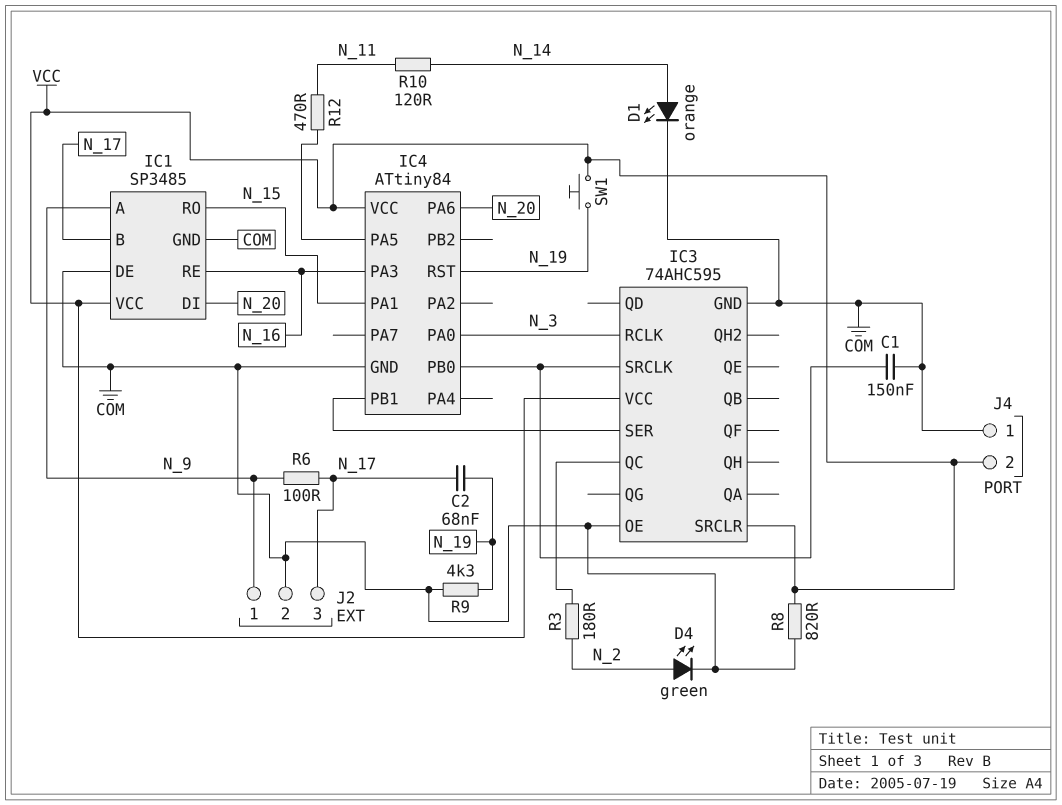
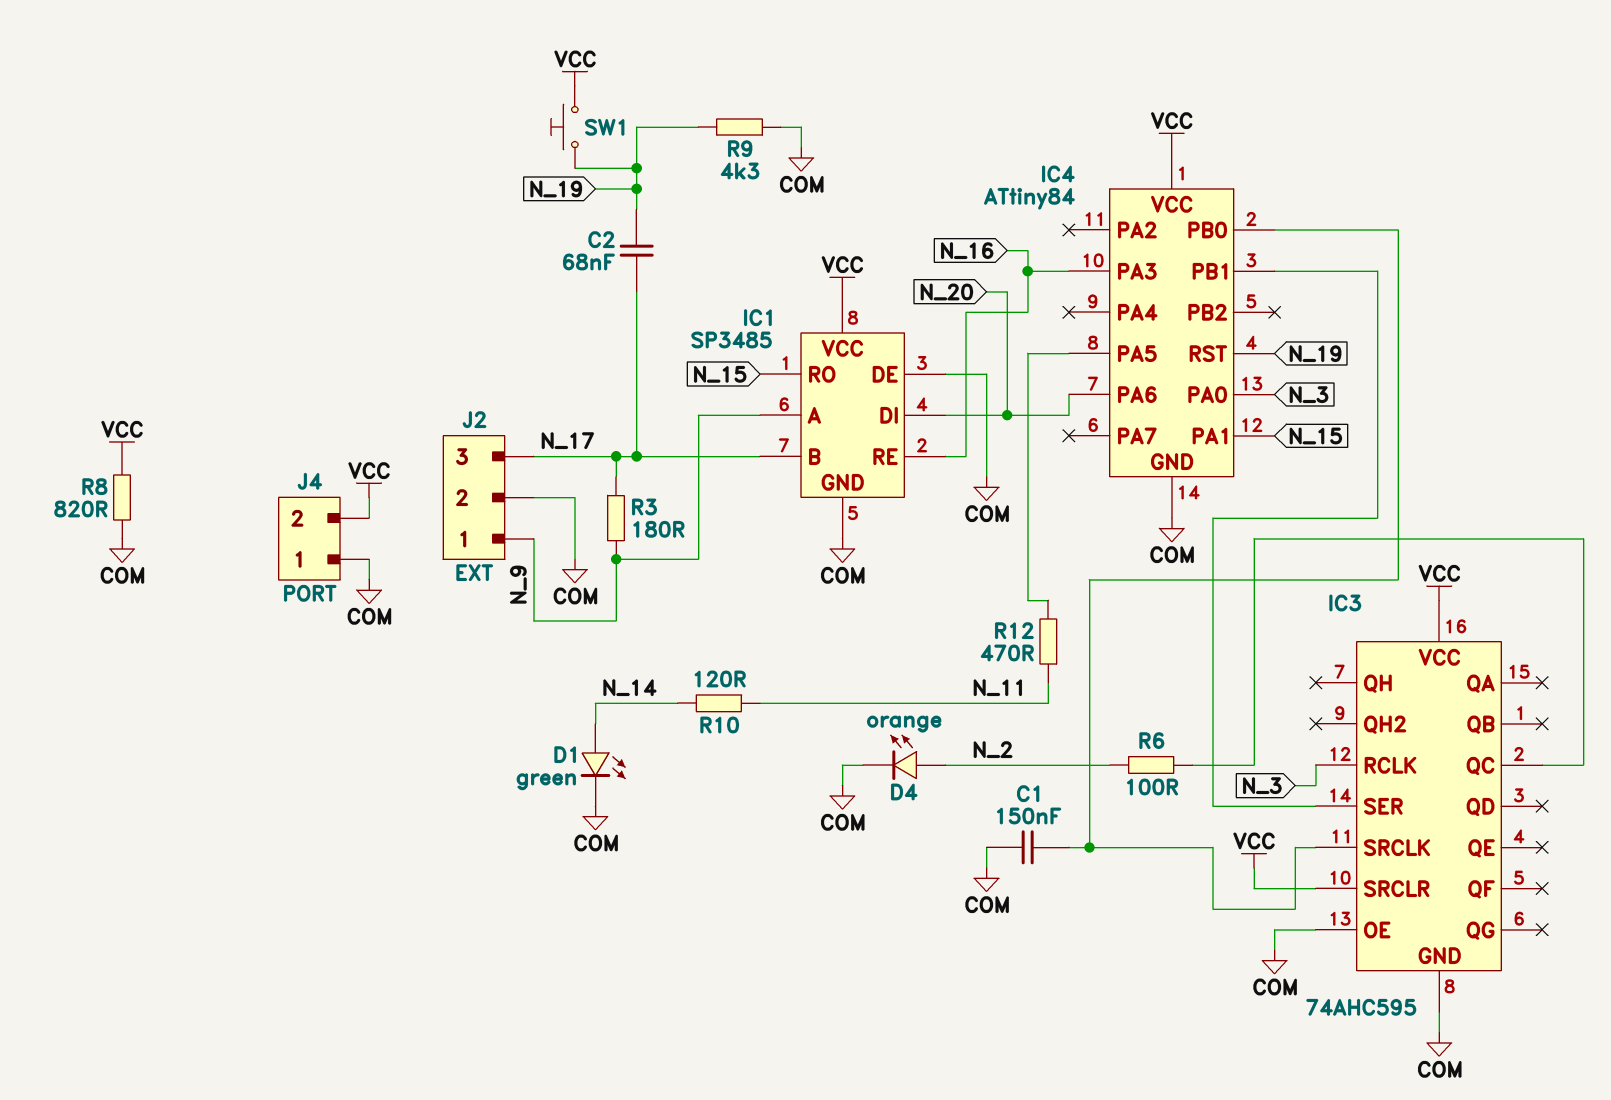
D1: LED orange (A N_14, K COM) -> LED green (A N_14, K COM)
D4: LED green (A N_2, K COM) -> LED orange (A N_2, K COM)
R3: 180 (IC3/QC, N_2) -> 180 (N_9, N_17)
R6: 100 (N_9, N_17) -> 100 (IC3/QC, N_2)

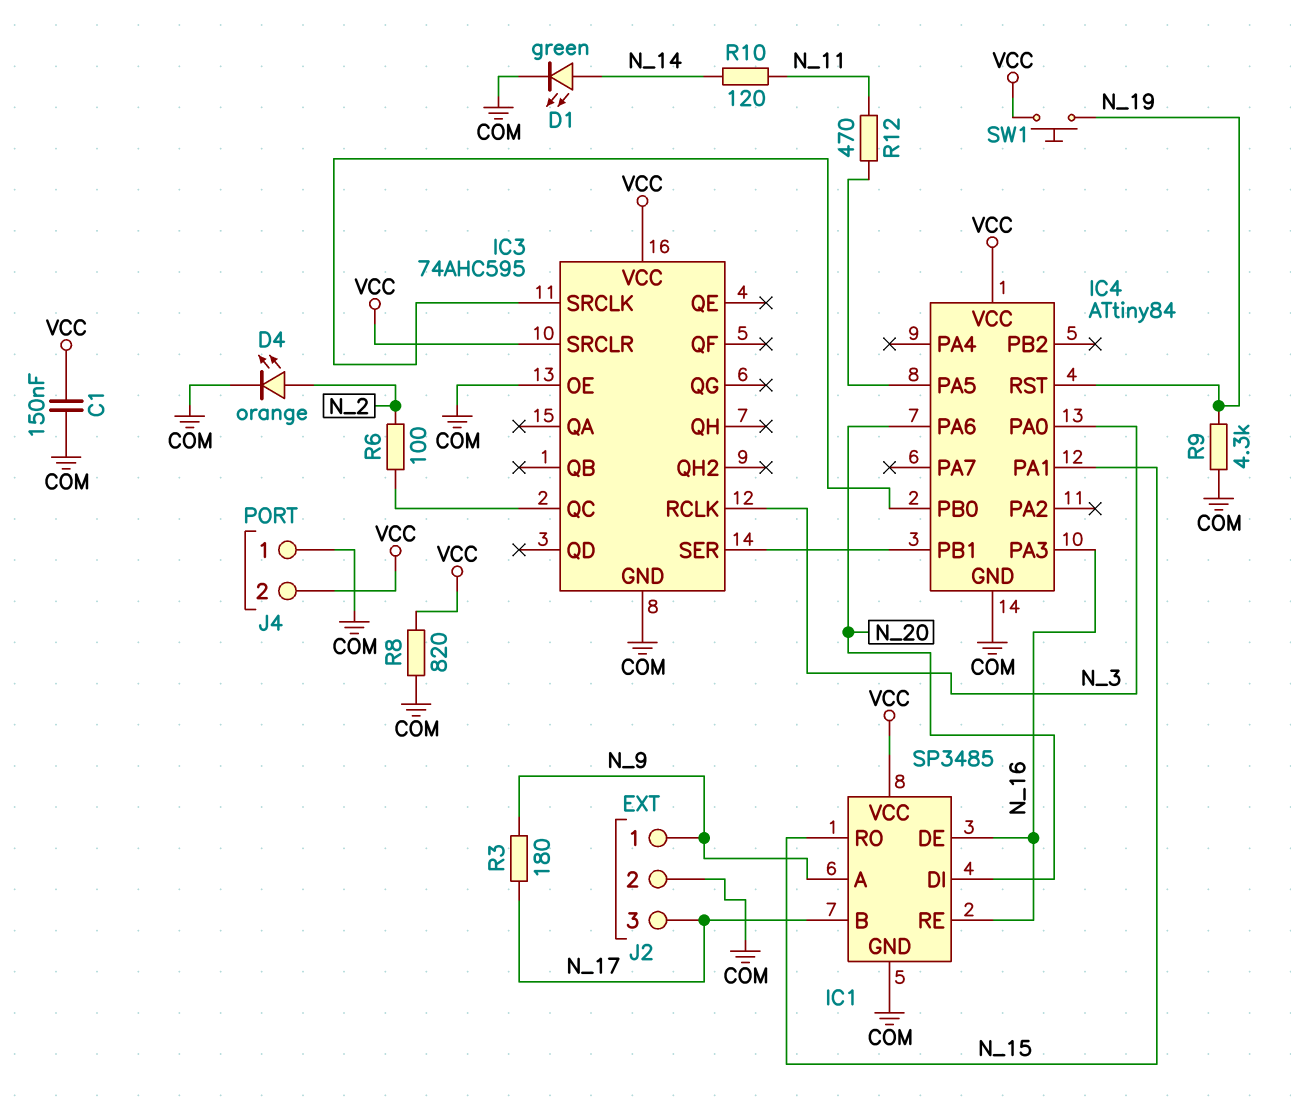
C1: 150nF (COM, IC3/SRCLK) -> 150nF (COM, VCC)
C2: 68nF (N_17, N_19) -> none
IC1 pin DE: COM -> N_16

